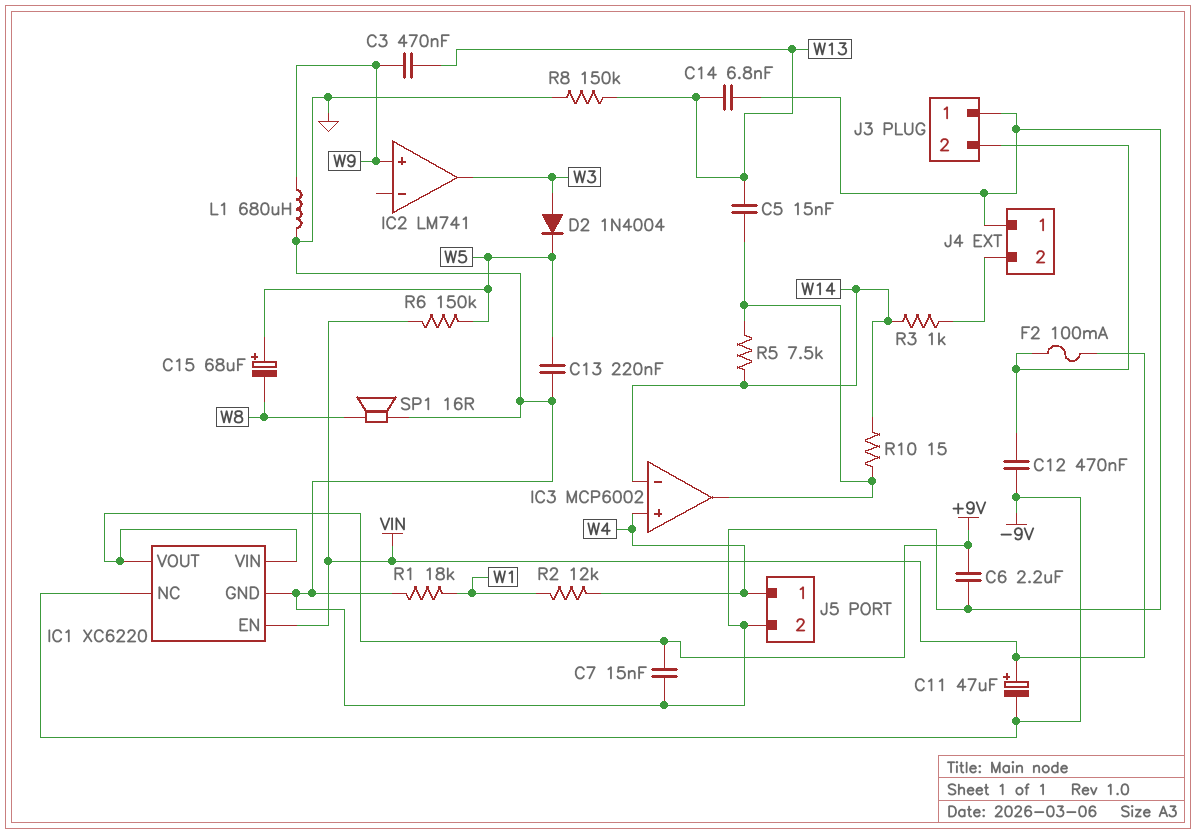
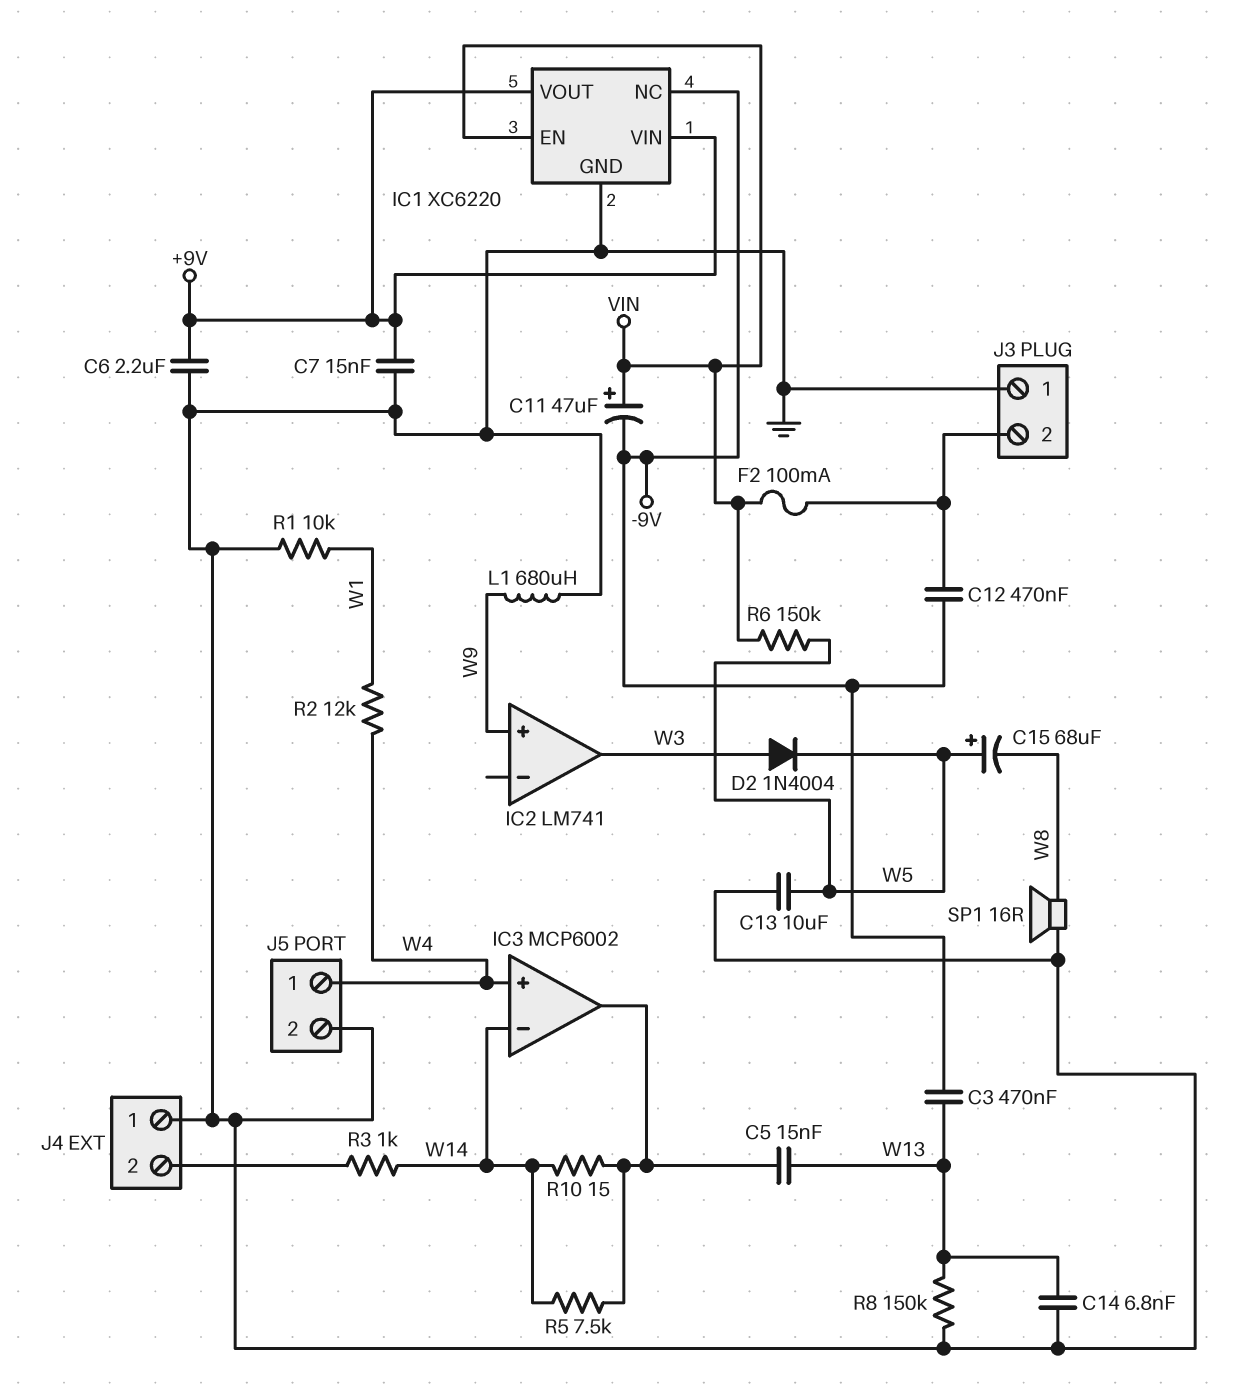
C3: 470nF (W9, W13) -> 470nF (-9V, W13)
C13: 220nF (GND, W5) -> 10uF (GND, W5)
R1: 18k (GND, W1) -> 10k (GND, W1)

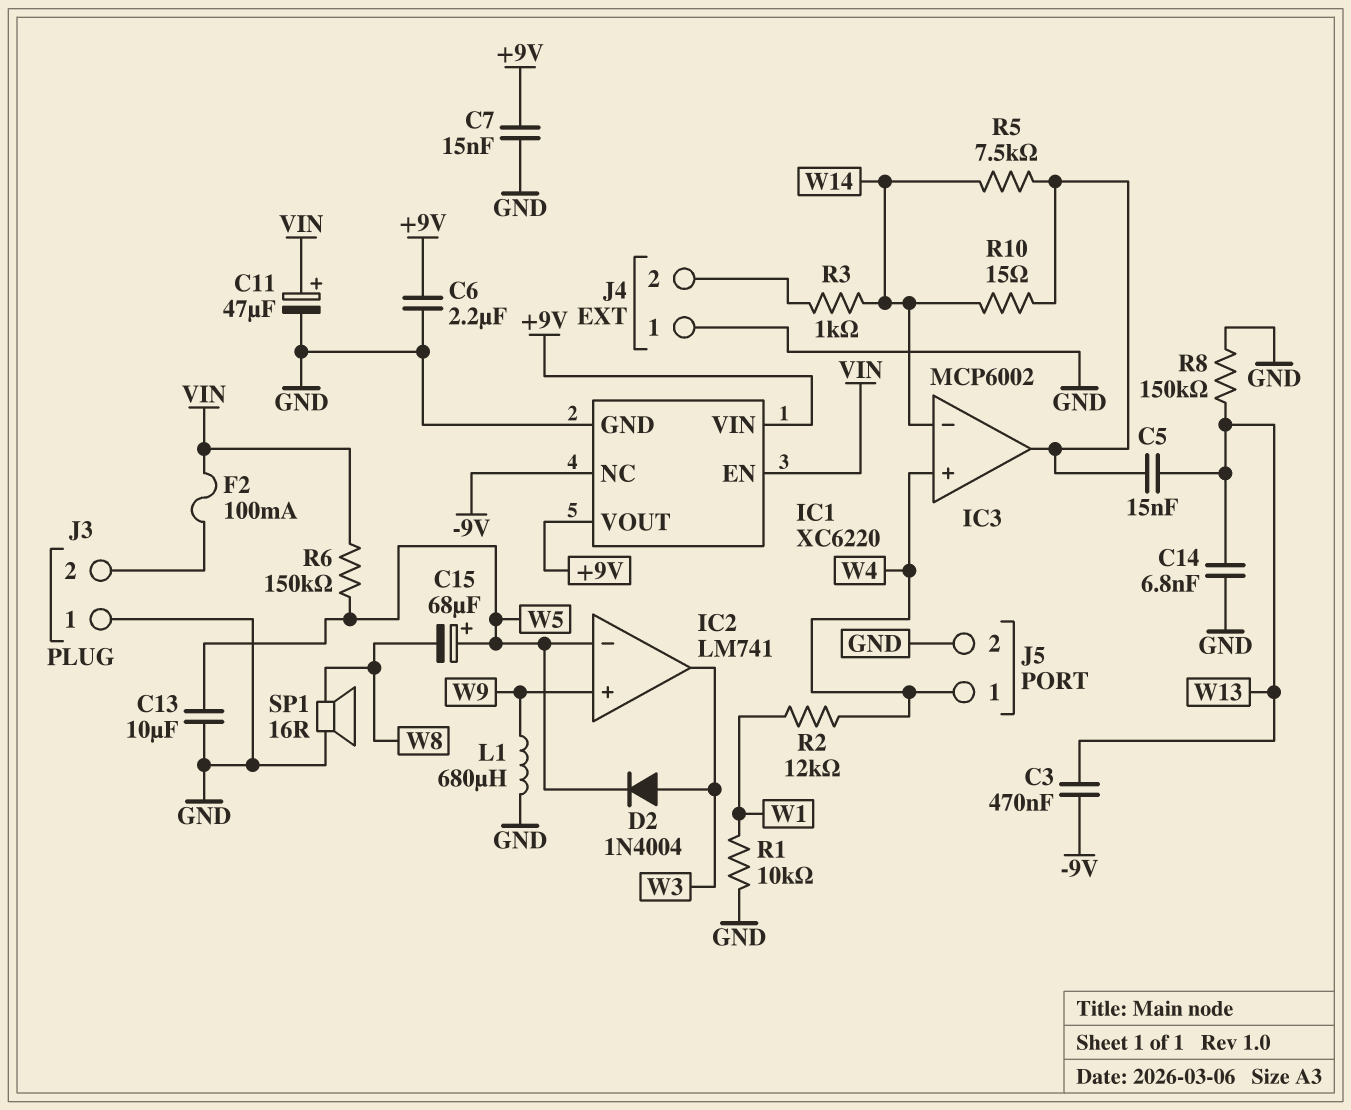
C11: 47uF (plus VIN, minus -9V) -> 47uF (plus VIN, minus GND)
C12: 470nF (-9V, J3/2) -> none
IC2 pin in-: none -> W5

